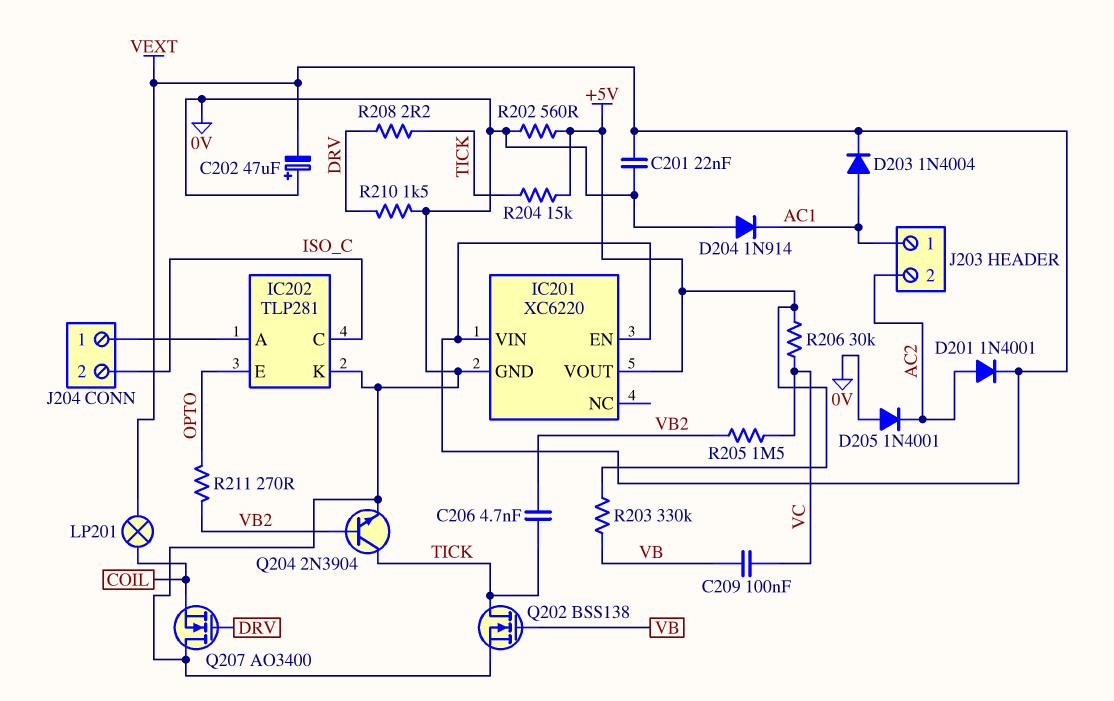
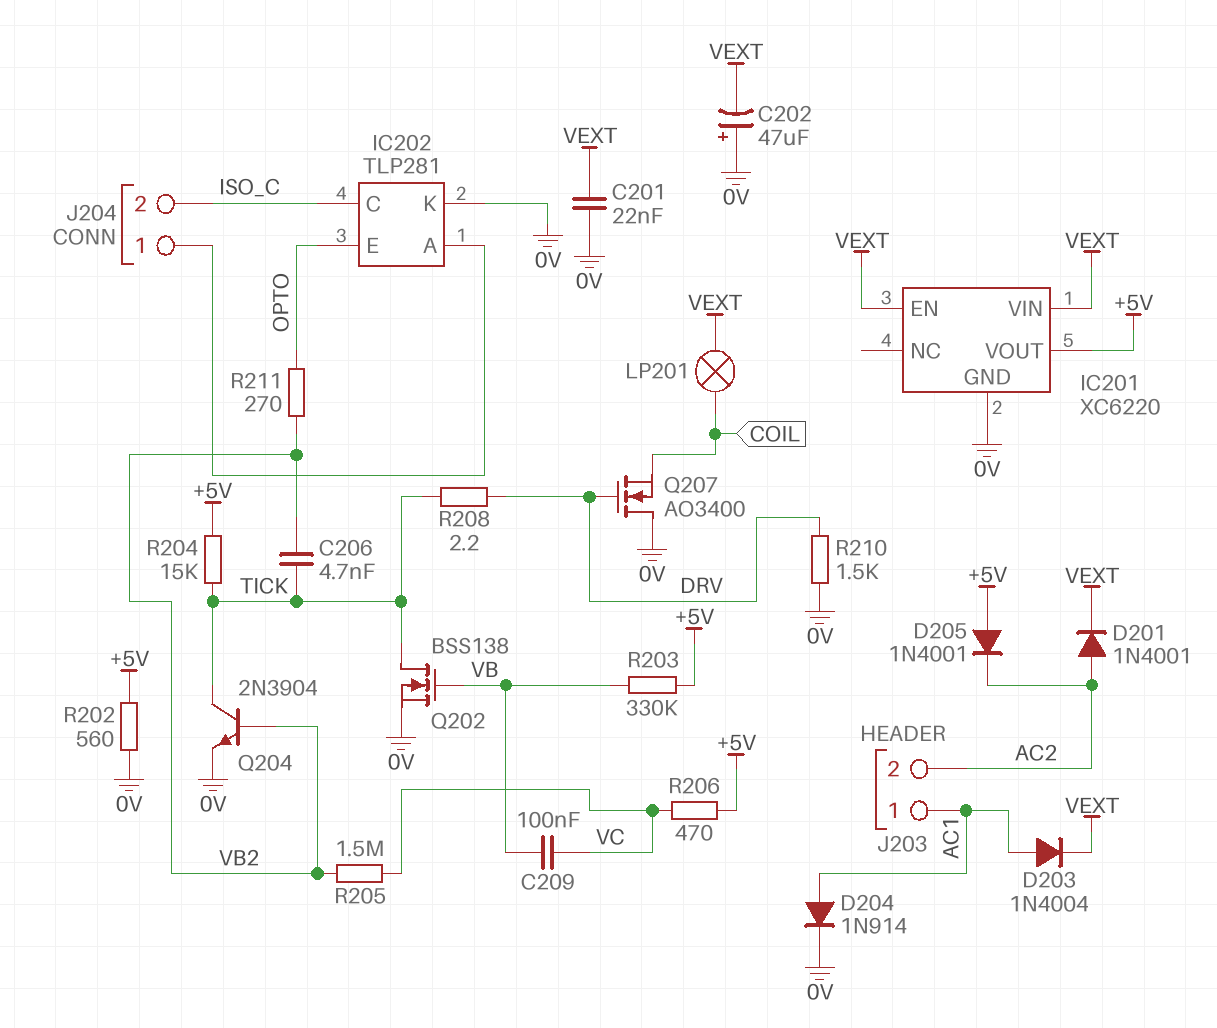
D204: diode 1N914 (A 0V, K AC1) -> diode 1N914 (A AC1, K 0V)
D205: diode 1N4001 (A 0V, K AC2) -> diode 1N4001 (A +5V, K AC2)
R206: 30k (+5V, VC) -> 470 (+5V, VC)

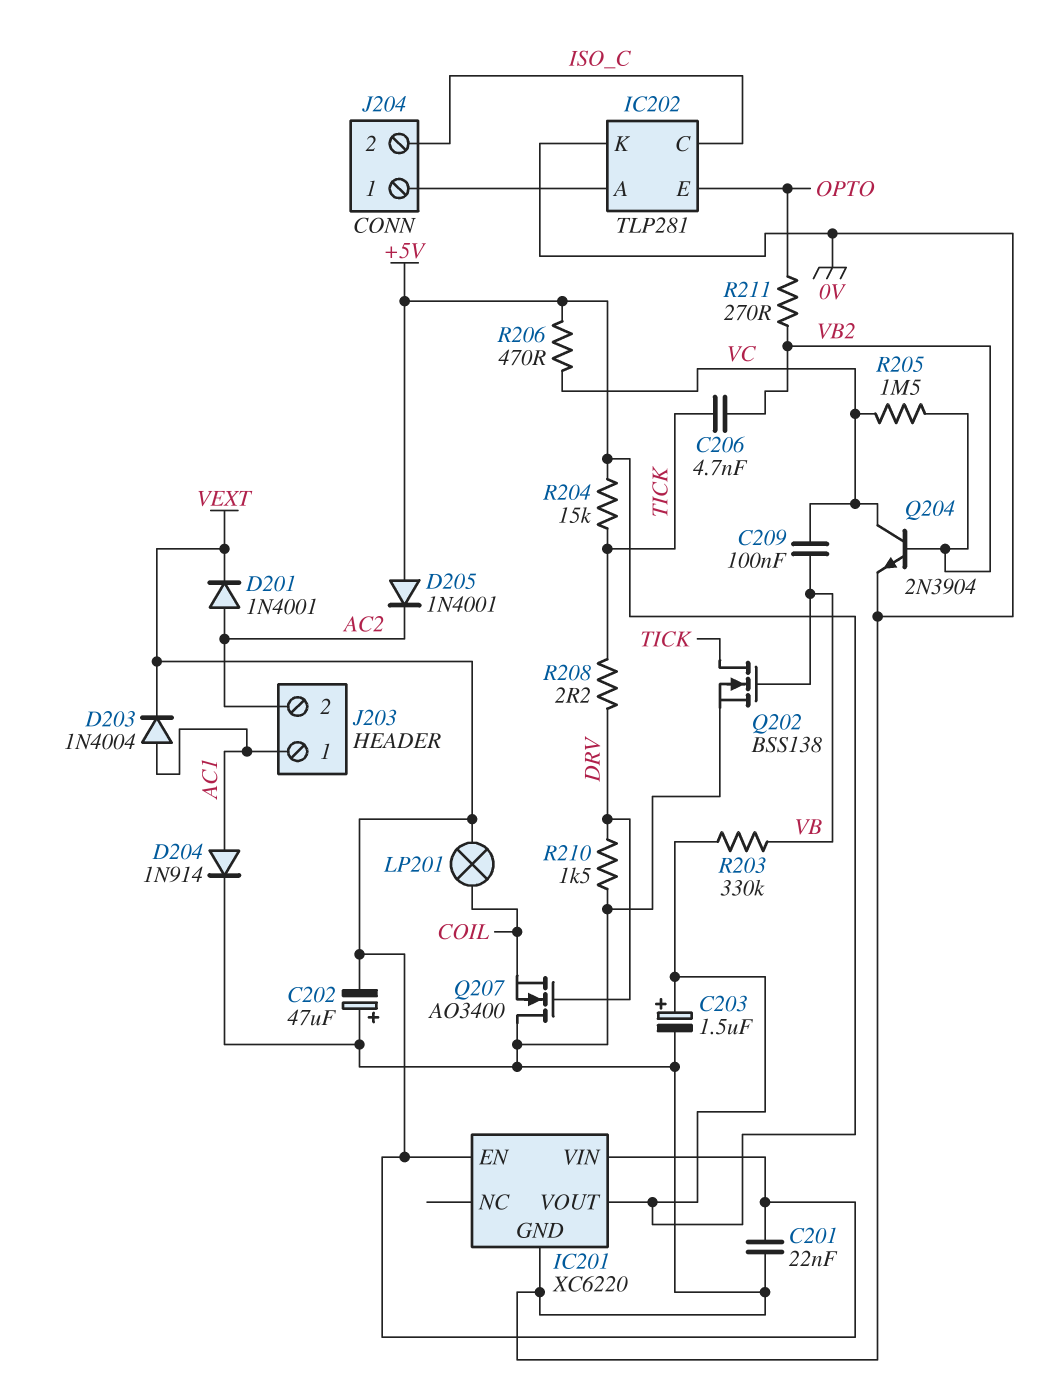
C203: none -> 1.5uF (plus +5V, minus 0V)
Q204: NPN 2N3904 (B VB2, C TICK, E 0V) -> NPN 2N3904 (B VB2, C VC, E 0V)
R202: 560 (+5V, 0V) -> none

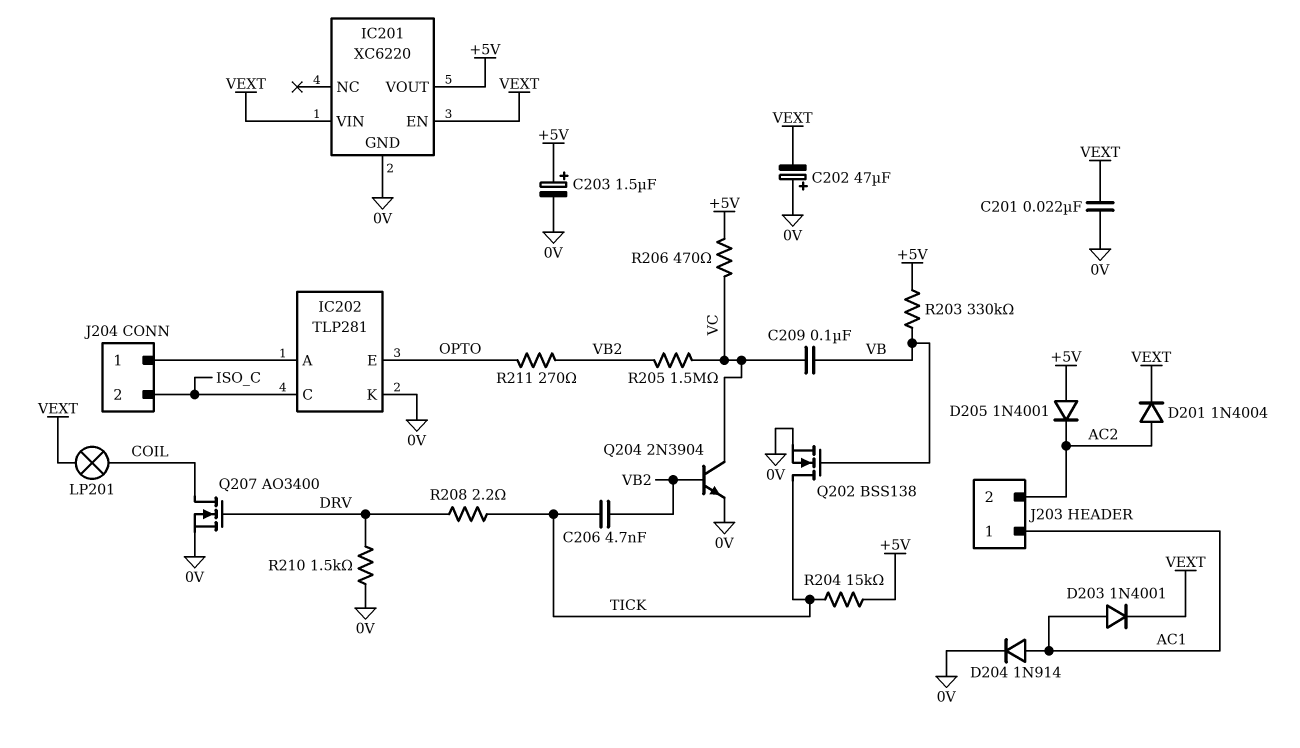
D201: diode 1N4001 (A AC2, K VEXT) -> diode 1N4004 (A AC2, K VEXT)
D203: diode 1N4004 (A AC1, K VEXT) -> diode 1N4001 (A AC1, K VEXT)
Q207: NMOS AO3400 (G DRV, D 0V, S COIL) -> NMOS AO3400 (G DRV, D COIL, S 0V)

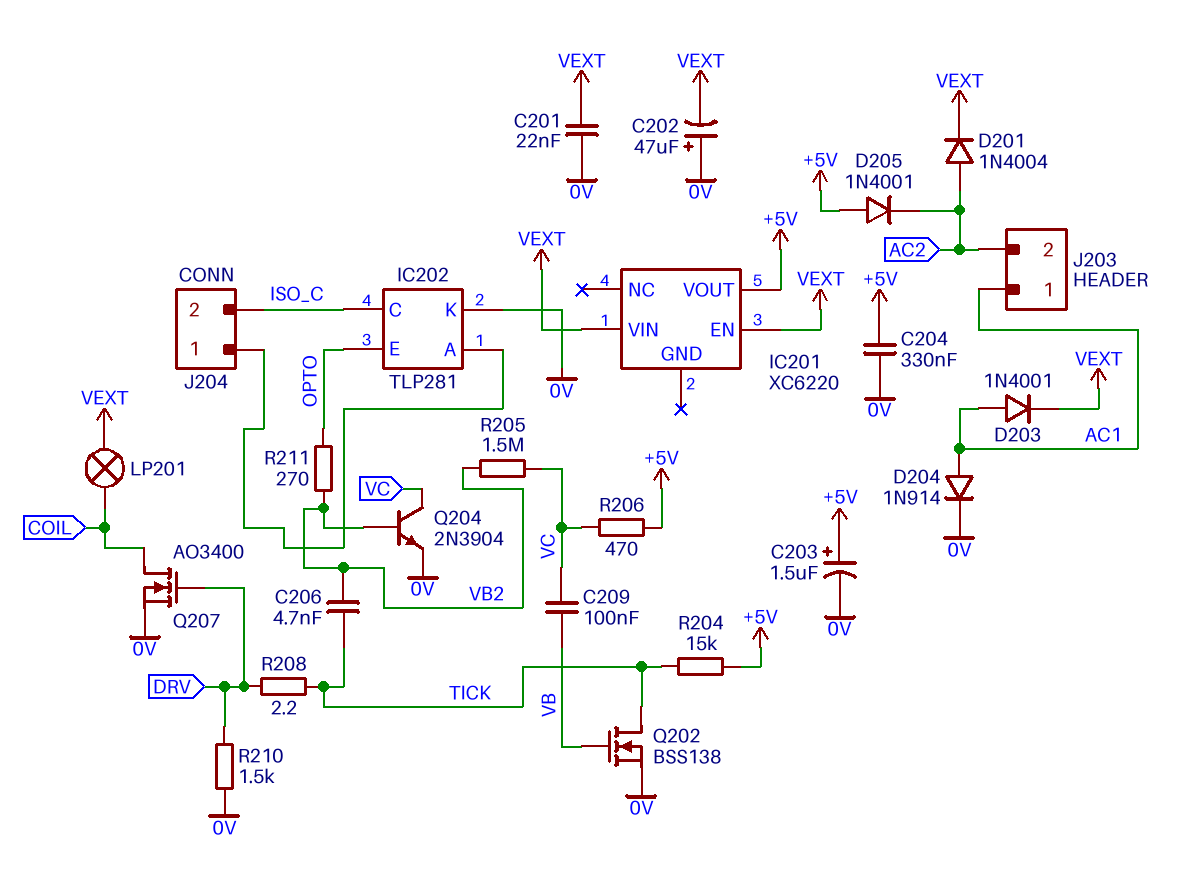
C204: none -> 330nF (+5V, 0V)
IC201 pin GND: 0V -> none
R203: 330k (+5V, VB) -> none

